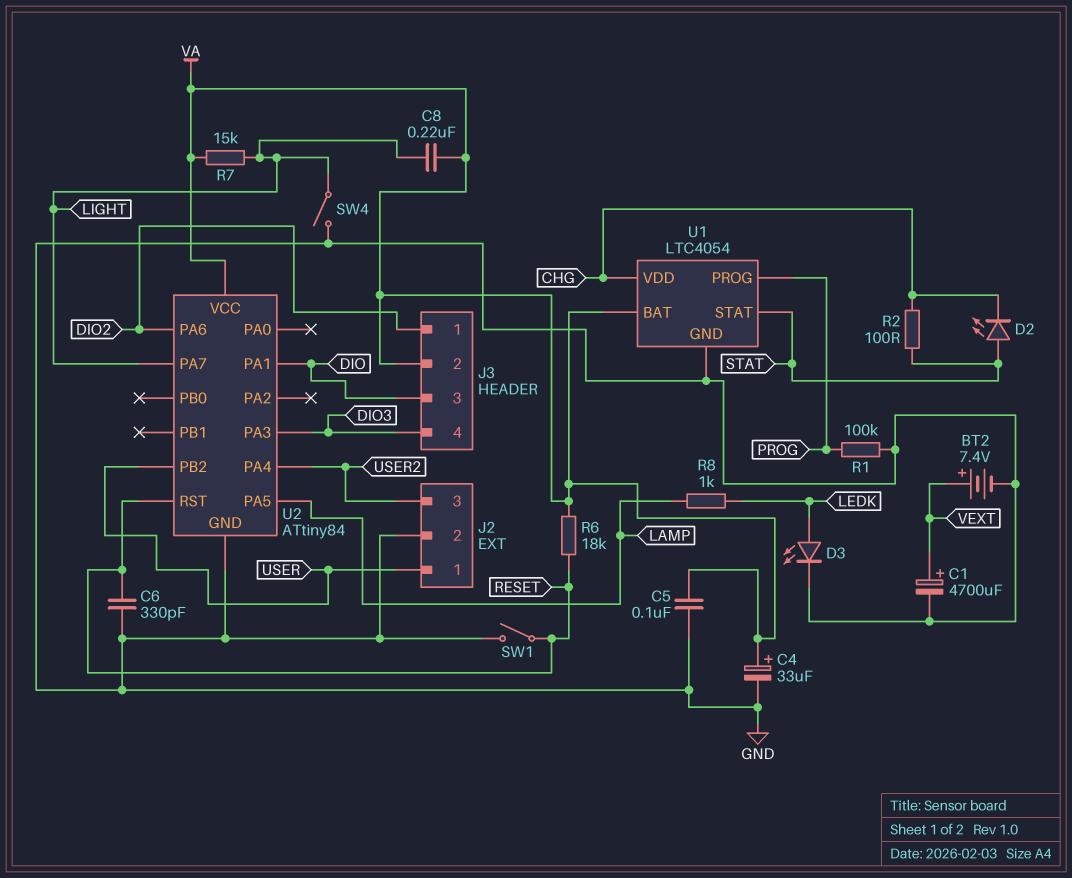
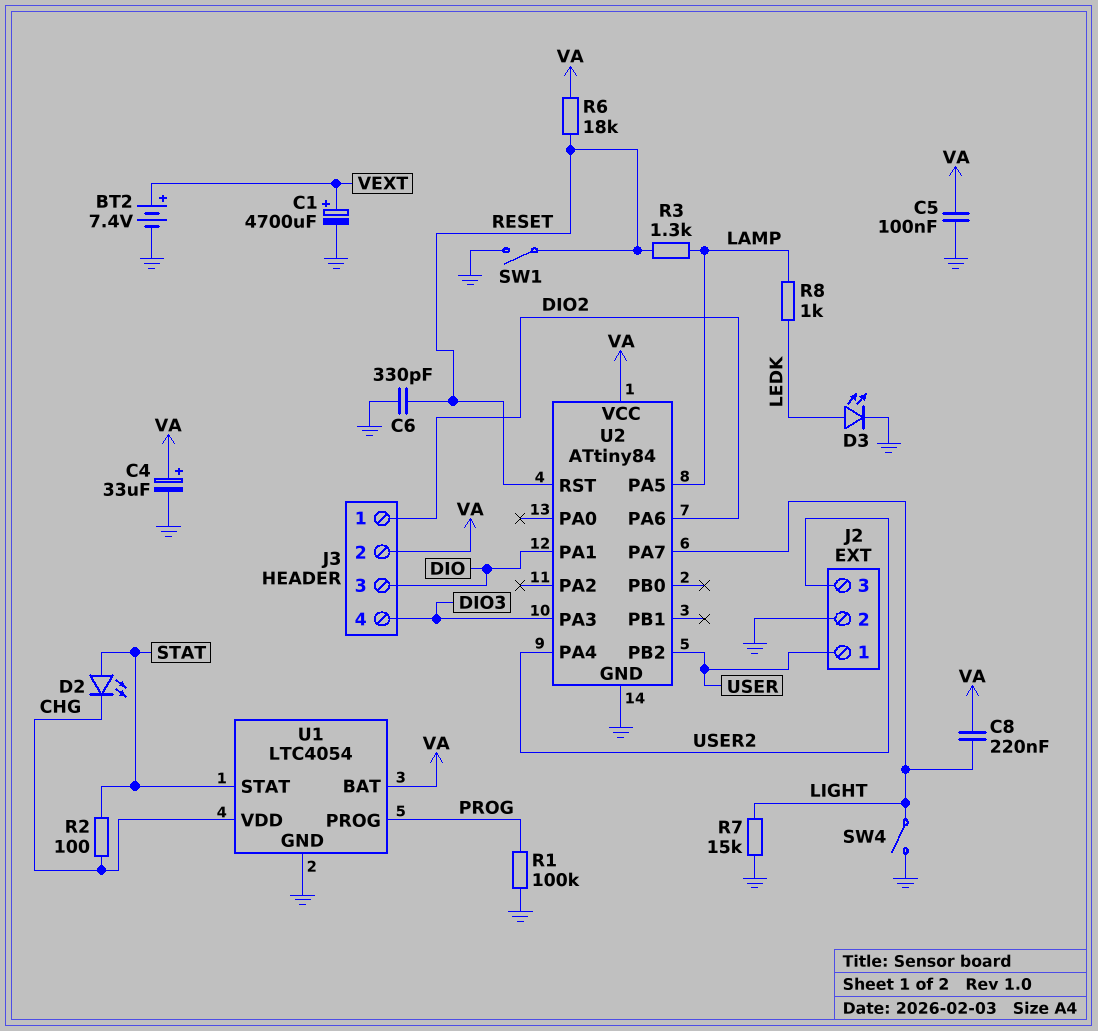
R3: none -> 1.3k (LAMP, RESET)
R7: 15k (LIGHT, VA) -> 15k (GND, LIGHT)

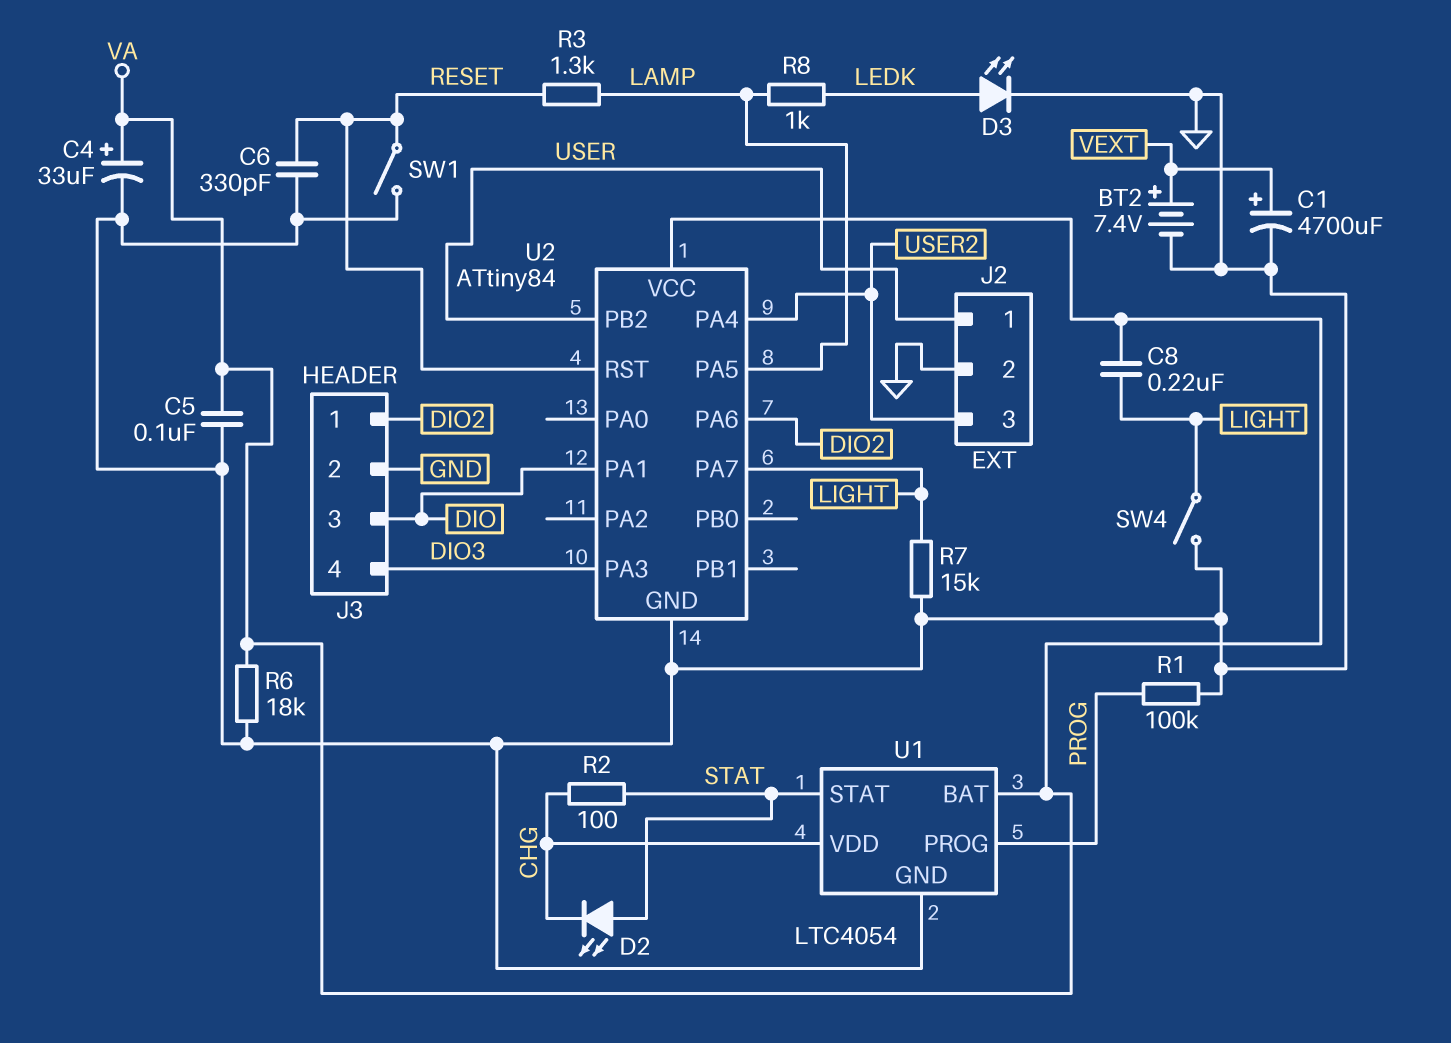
J3 pin 2: VA -> GND
R6: 18k (RESET, VA) -> 18k (GND, VA)

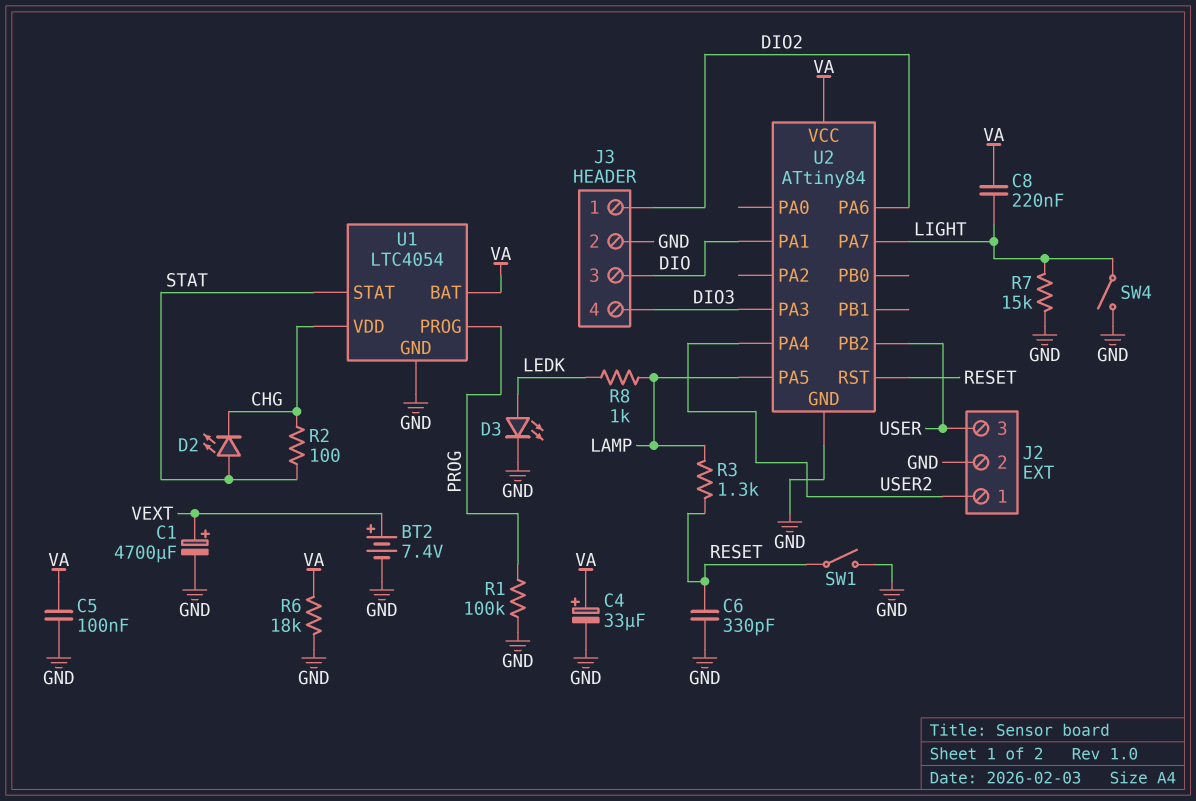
J2 pin 1: USER -> USER2
J2 pin 3: USER2 -> USER

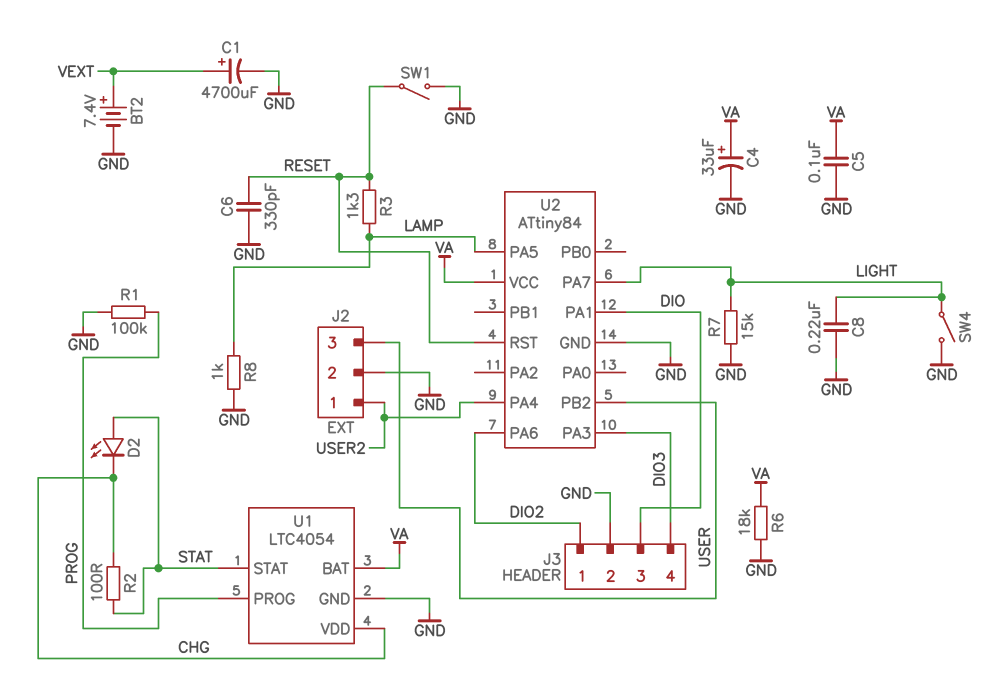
C8: 220nF (LIGHT, VA) -> 220nF (GND, LIGHT)
D3: LED (A LEDK, K GND) -> none
R8: 1k (LAMP, LEDK) -> 1k (GND, LAMP)

